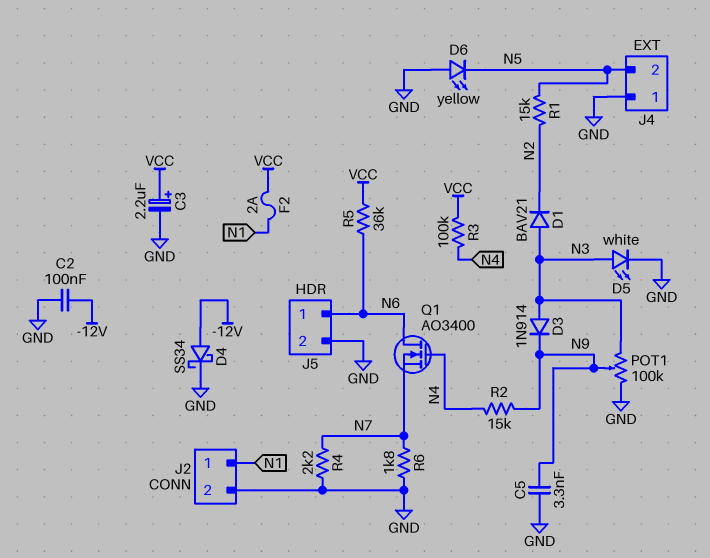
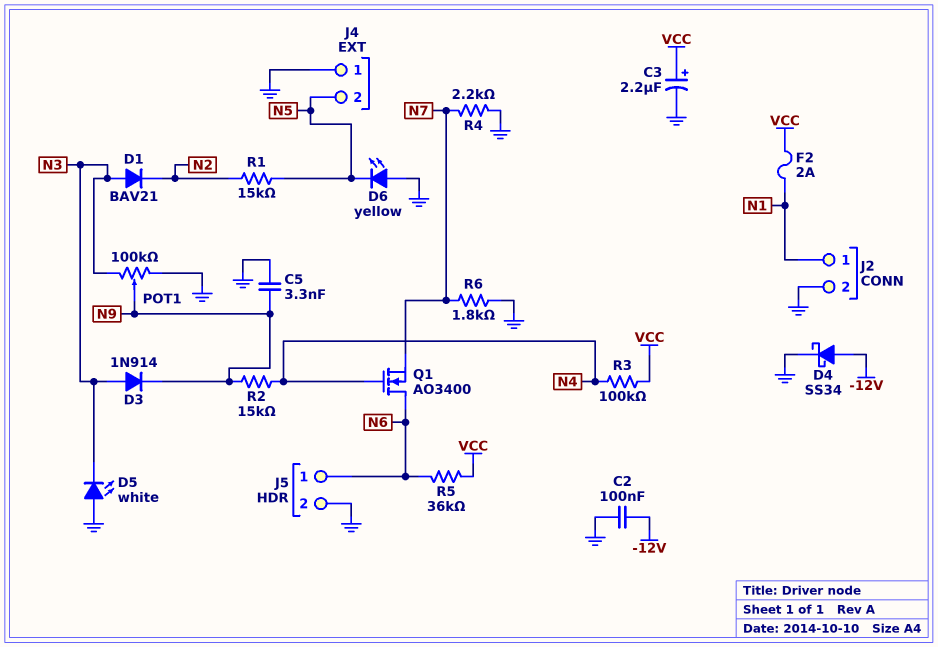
D5: LED white (A N3, K GND) -> LED white (A GND, K N3)

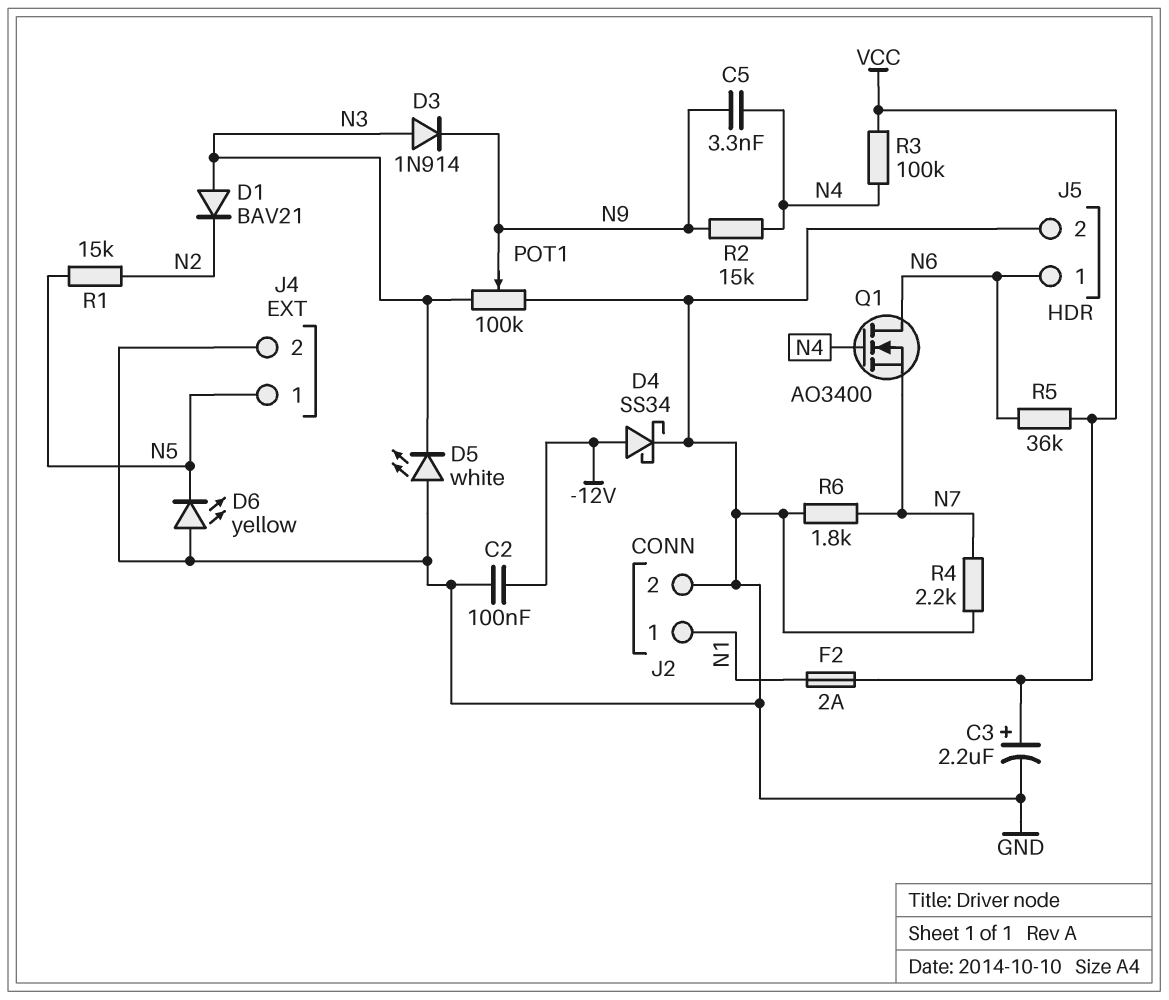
C5: 3.3nF (GND, N9) -> 3.3nF (N4, N9)
J4 pin 1: GND -> N5
J4 pin 2: N5 -> GND

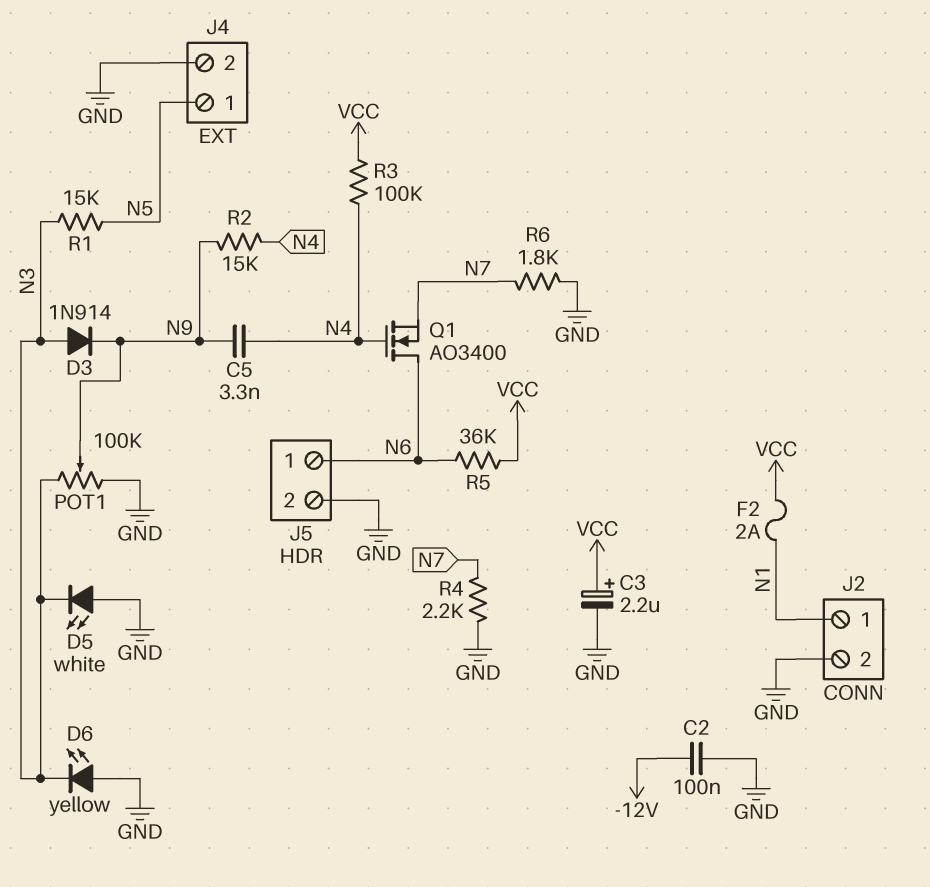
D1: diode BAV21 (A N3, K N2) -> none
D4: schottky SS34 (A -12V, K GND) -> none
D6: LED yellow (A GND, K N5) -> LED yellow (A GND, K N3)
R1: 15k (N2, N5) -> 15k (N3, N5)

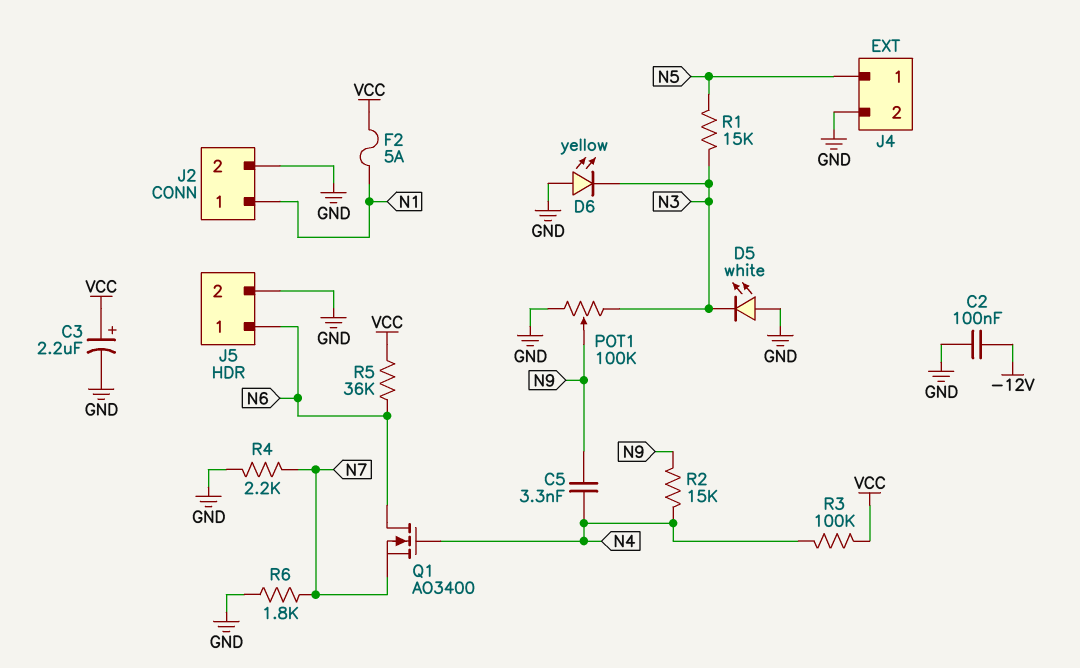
D3: diode 1N914 (A N3, K N9) -> none
F2: 2A (N1, VCC) -> 5A (N1, VCC)

